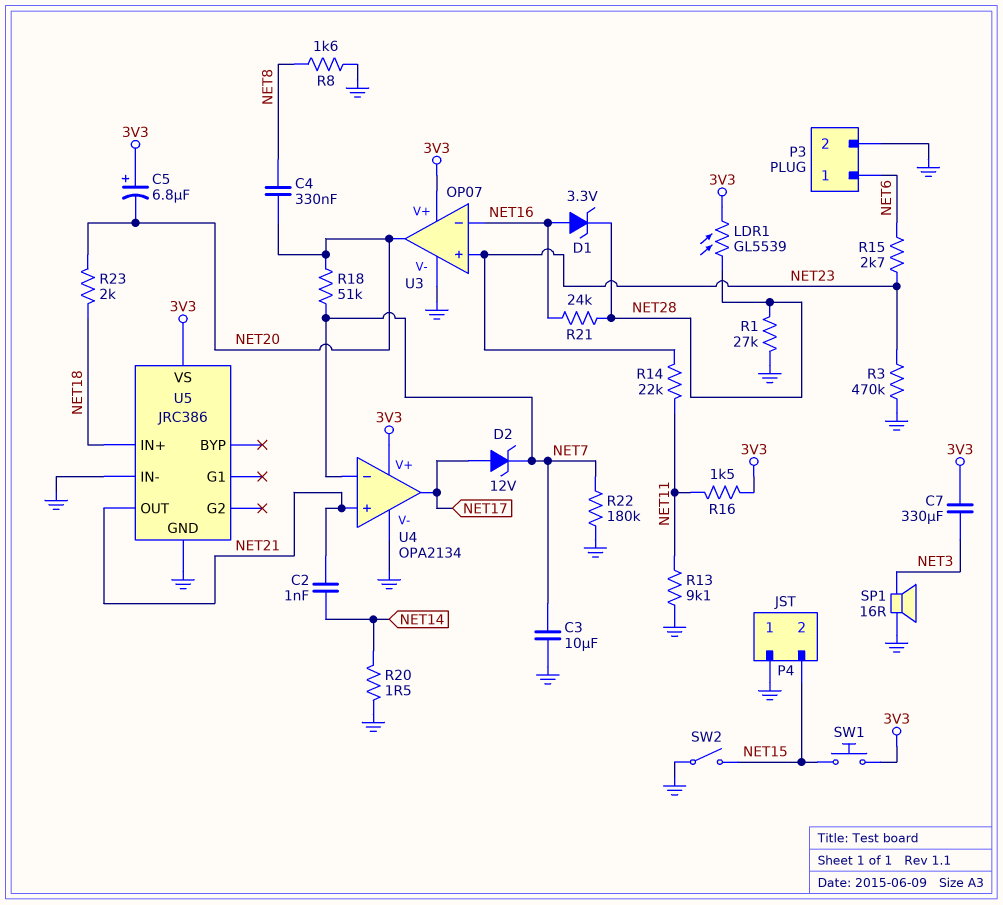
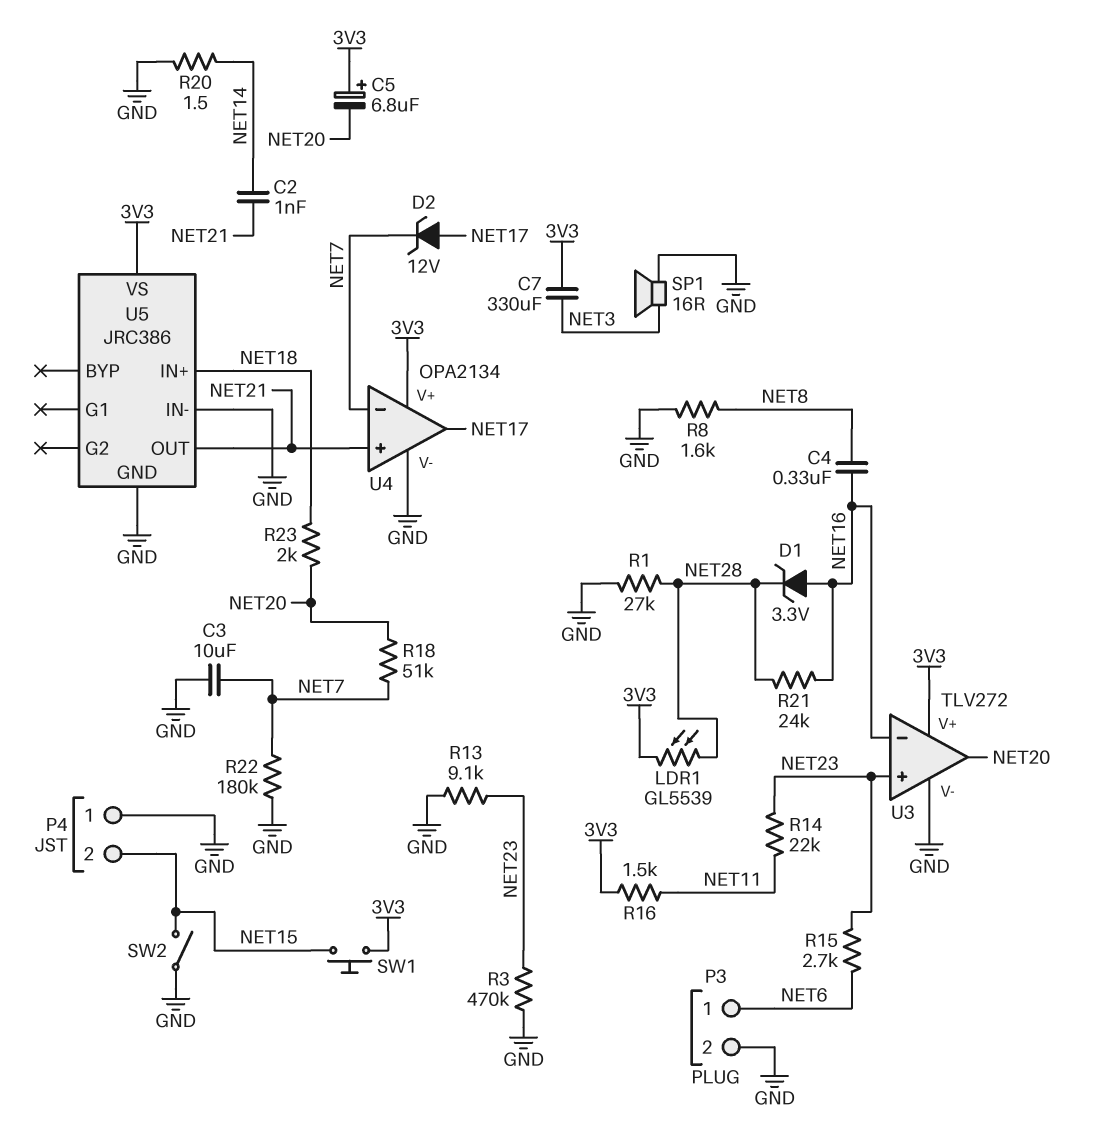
C4: 330nF (NET8, NET20) -> 330nF (NET8, NET16)
R13: 9.1k (GND, NET11) -> 9.1k (GND, NET23)
U3: OP07 -> TLV272

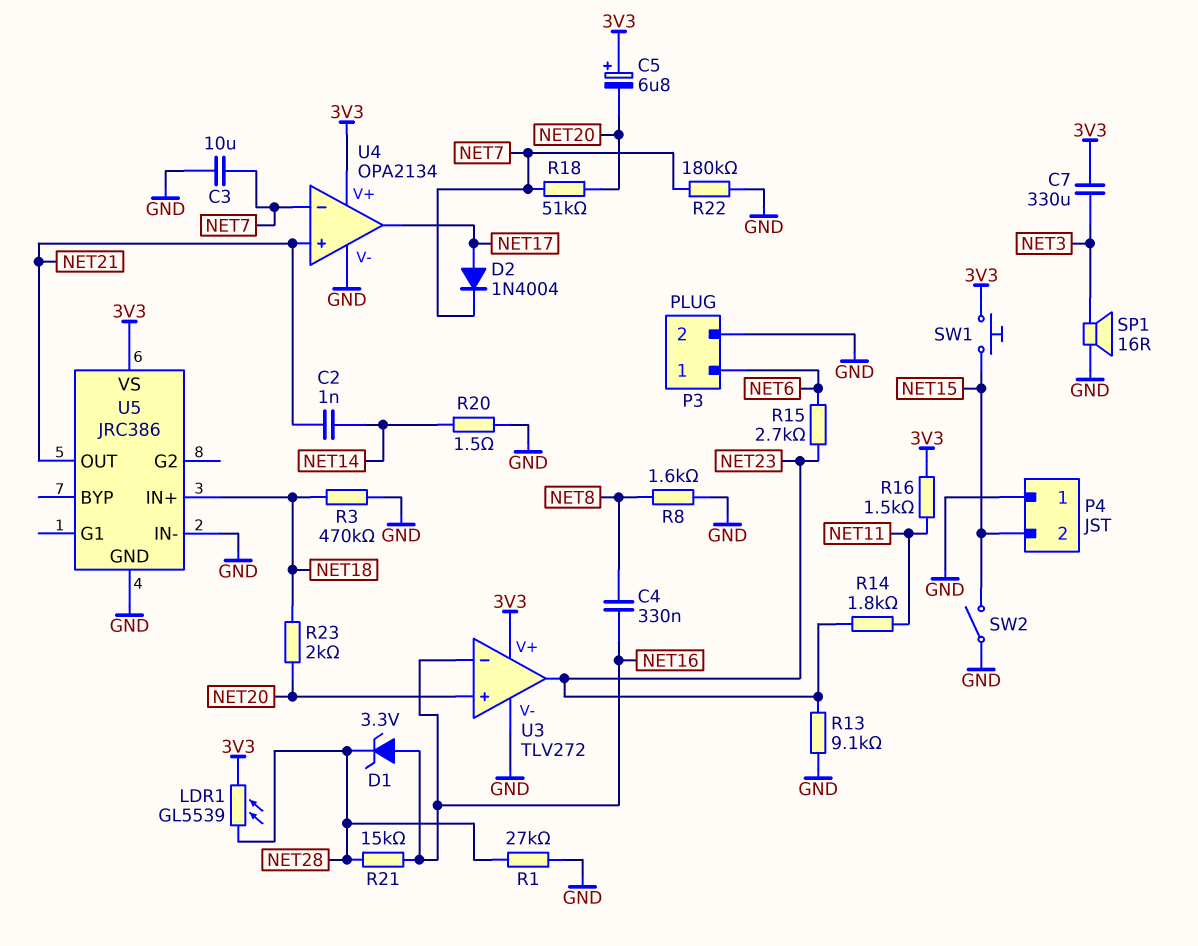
D2: zener 12V (A NET17, K NET7) -> diode 1N4004 (A NET17, K NET7)
R3: 470k (GND, NET23) -> 470k (GND, NET18)
R14: 22k (NET11, NET23) -> 1.8k (NET11, NET23)
R21: 24k (NET16, NET28) -> 15k (NET16, NET28)
U3 pin in+: NET23 -> NET20
U3 pin out: NET20 -> NET23

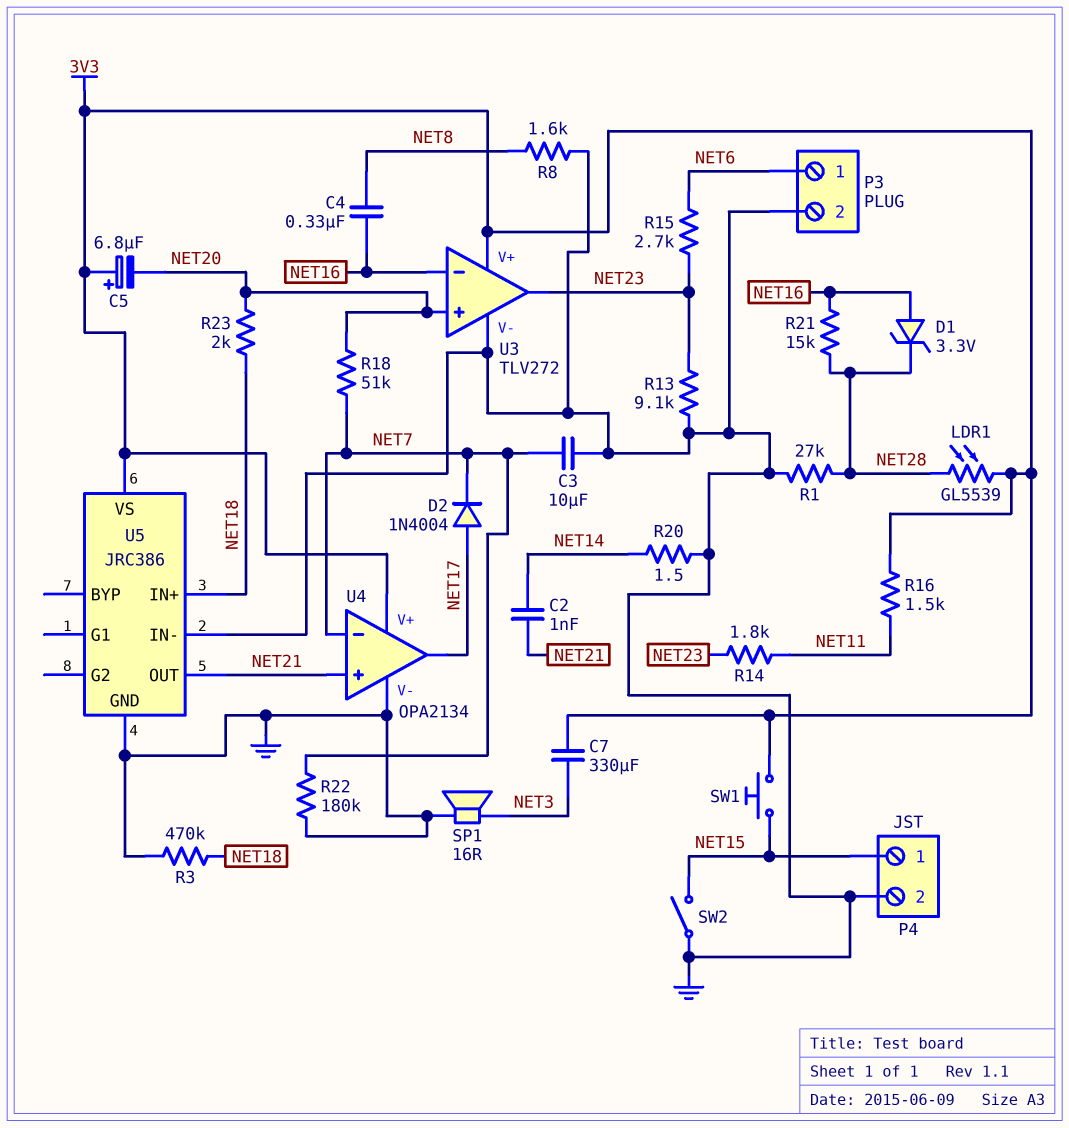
P4 pin 1: GND -> NET15
P4 pin 2: NET15 -> GND

